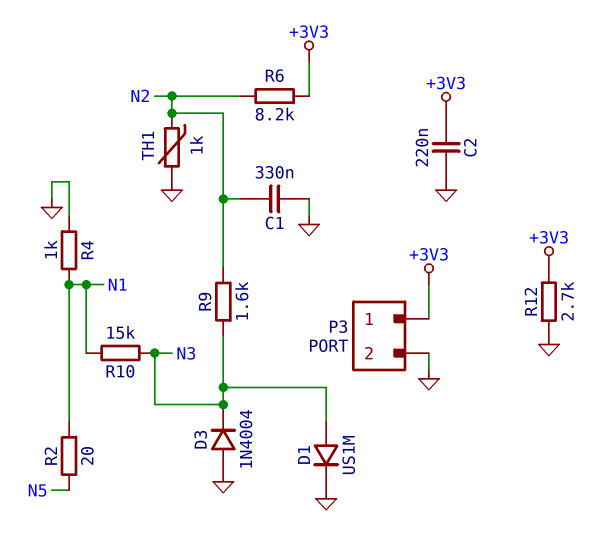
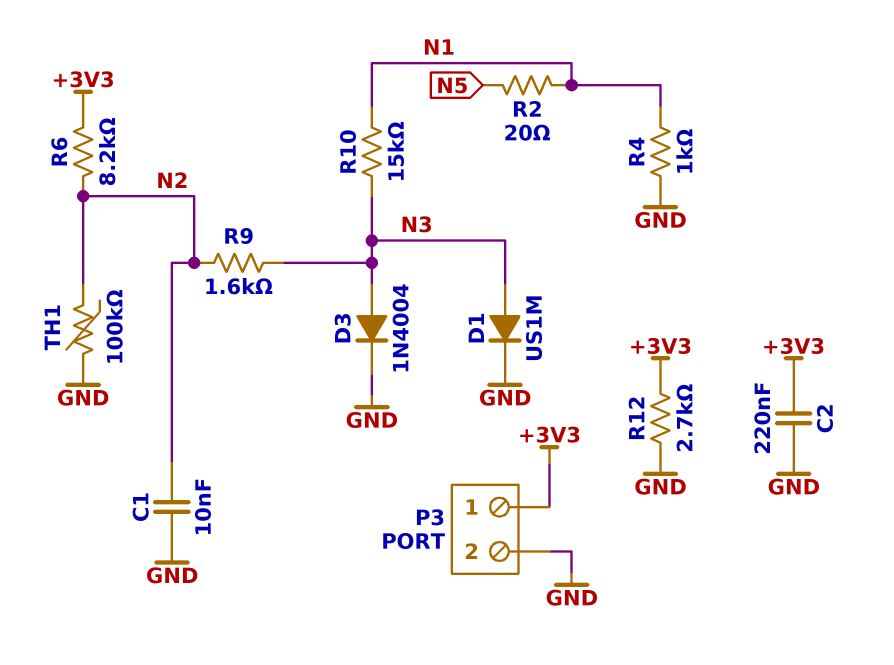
C1: 330nF (GND, N2) -> 10nF (GND, N2)
D3: diode 1N4004 (A GND, K N3) -> diode 1N4004 (A N3, K GND)
TH1: 1k (GND, N2) -> 100k (GND, N2)

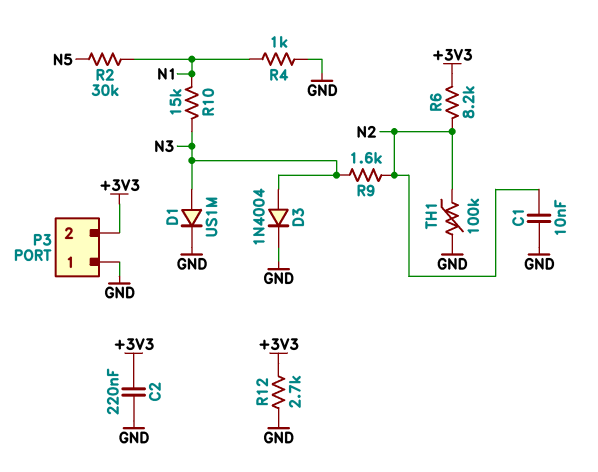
P3 pin 1: +3V3 -> GND
P3 pin 2: GND -> +3V3
R2: 20 (N1, N5) -> 30k (N1, N5)

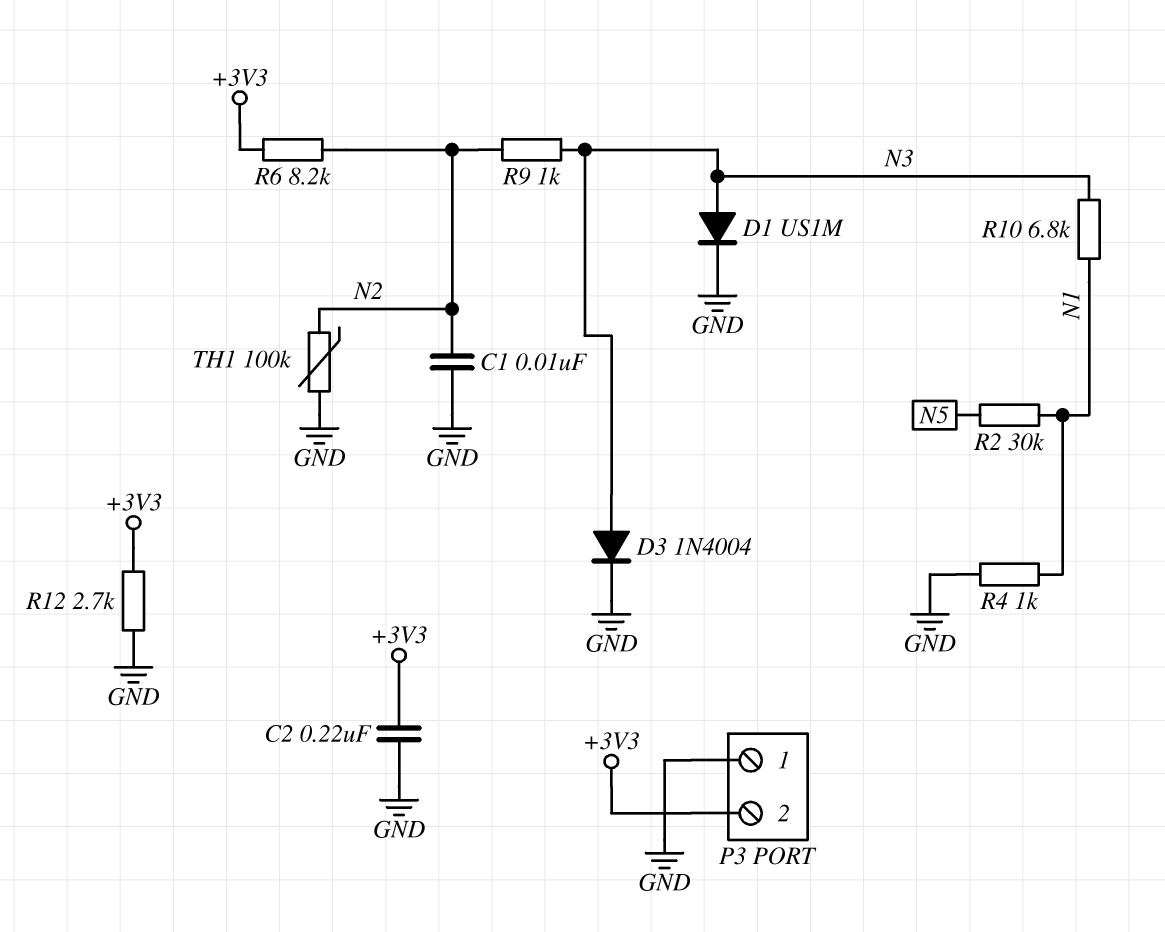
R9: 1.6k (N2, N3) -> 1k (N2, N3)
R10: 15k (N1, N3) -> 6.8k (N1, N3)

